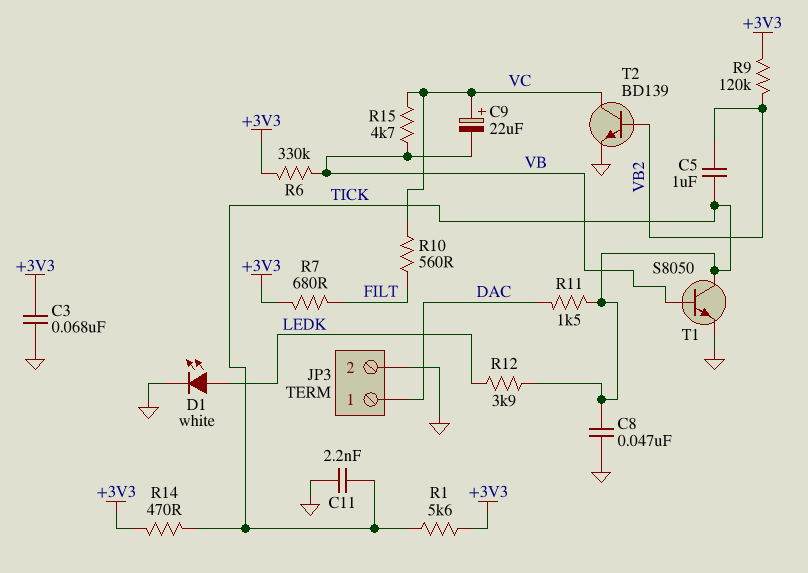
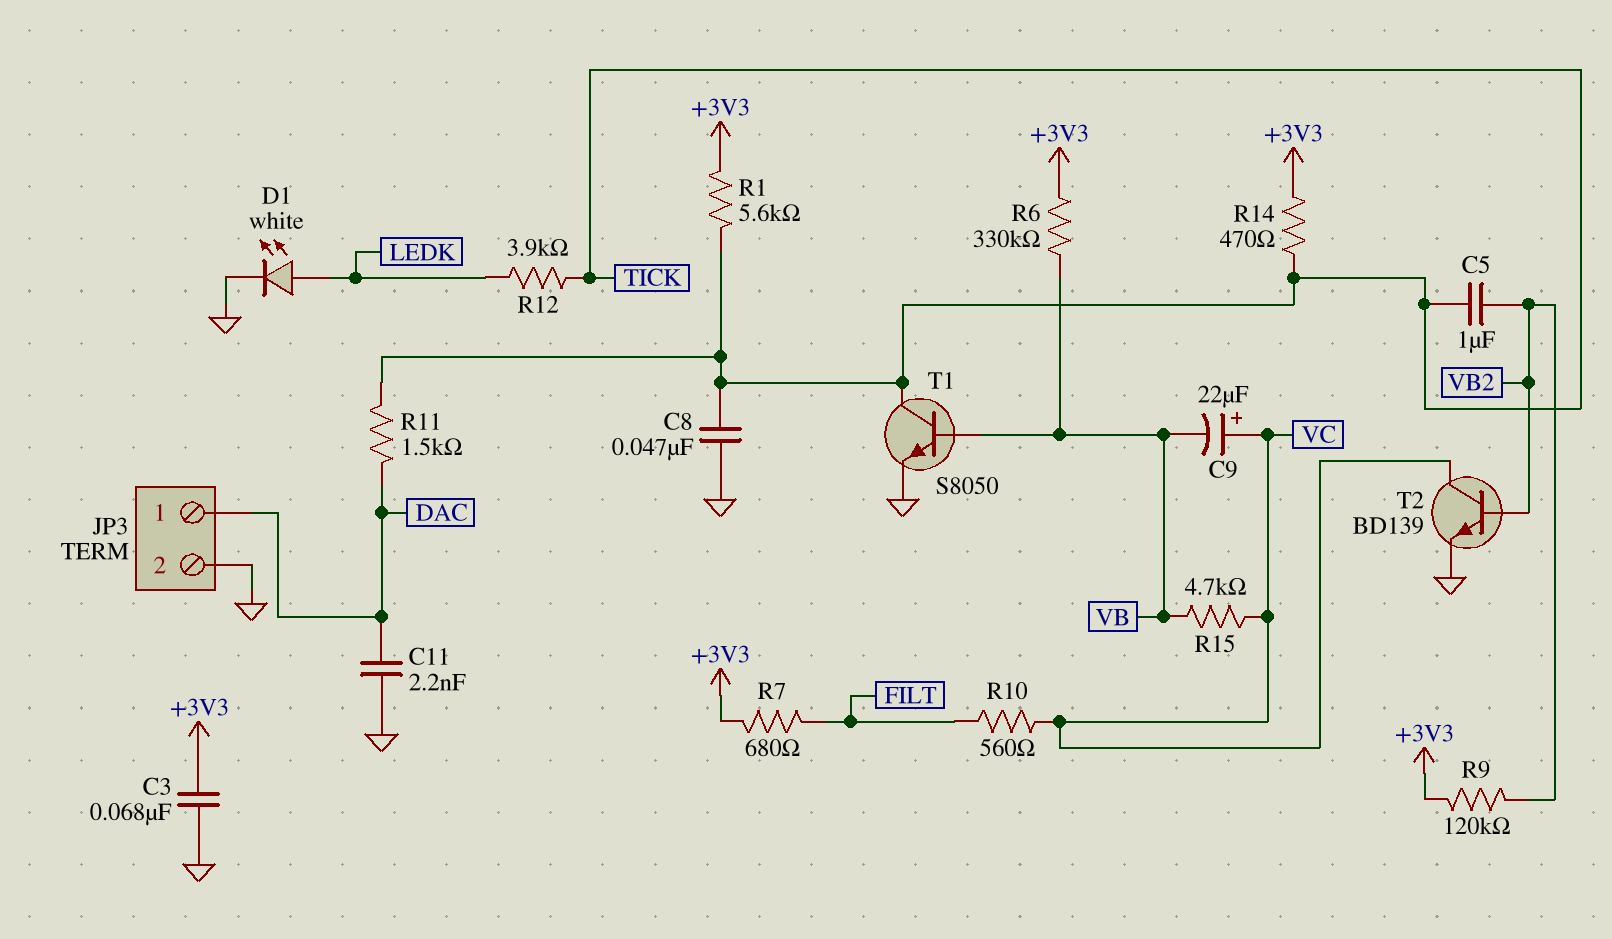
C11: 2.2nF (GND, TICK) -> 2.2nF (DAC, GND)

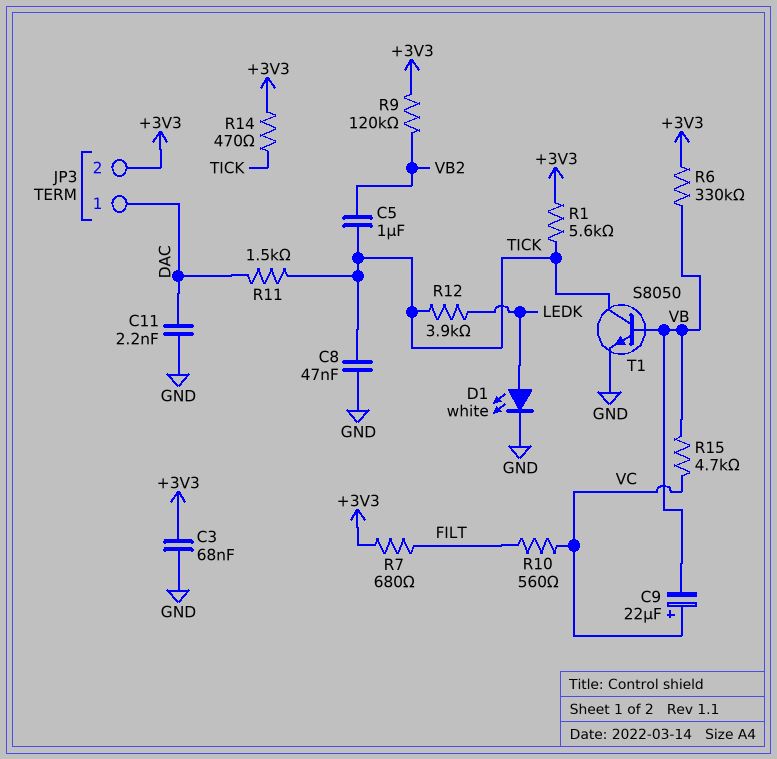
JP3 pin 2: GND -> +3V3
T2: NPN BD139 (B VB2, C VC, E GND) -> none

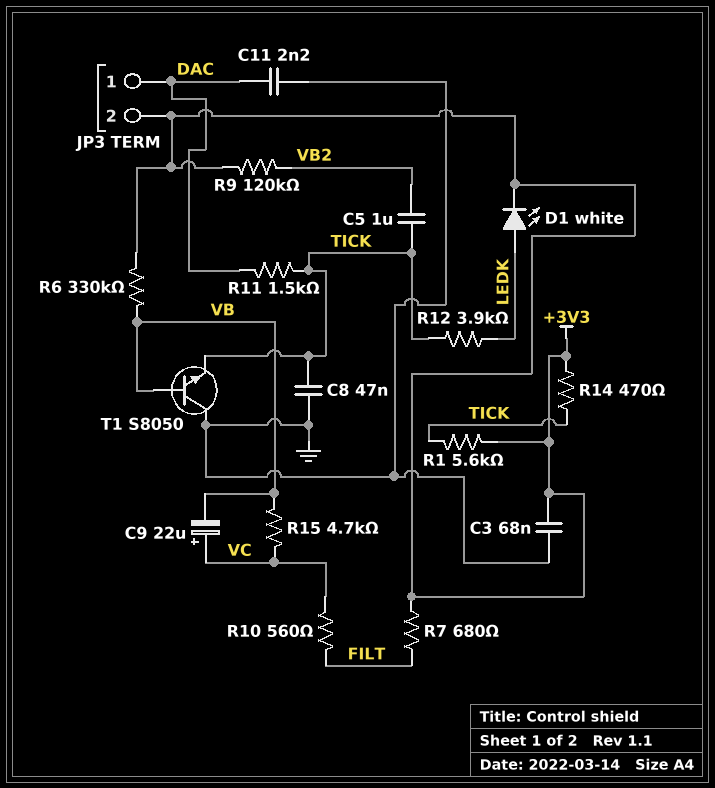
D1: LED white (A LEDK, K GND) -> LED white (A LEDK, K +3V3)
T1: NPN S8050 (B VB, C TICK, E GND) -> NPN S8050 (B VB, C GND, E TICK)

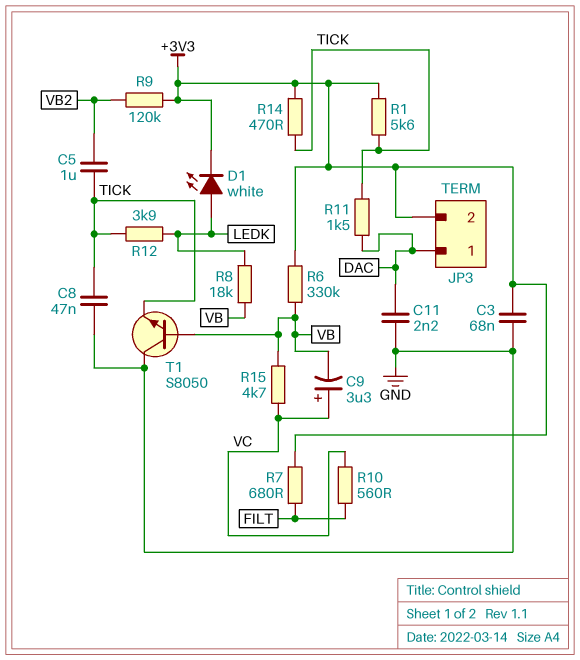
C9: 22uF (plus VC, minus VB) -> 3.3uF (plus VC, minus VB)
R8: none -> 18k (LEDK, VB)

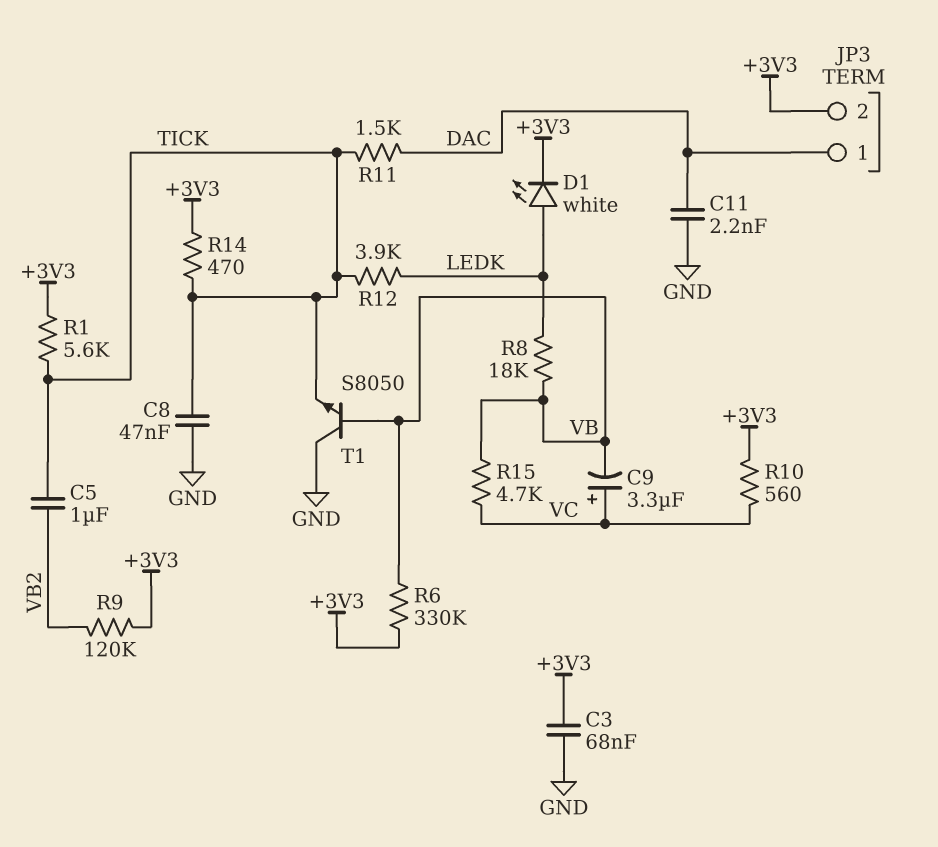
R7: 680 (+3V3, FILT) -> none
R10: 560 (FILT, VC) -> 560 (+3V3, VC)

